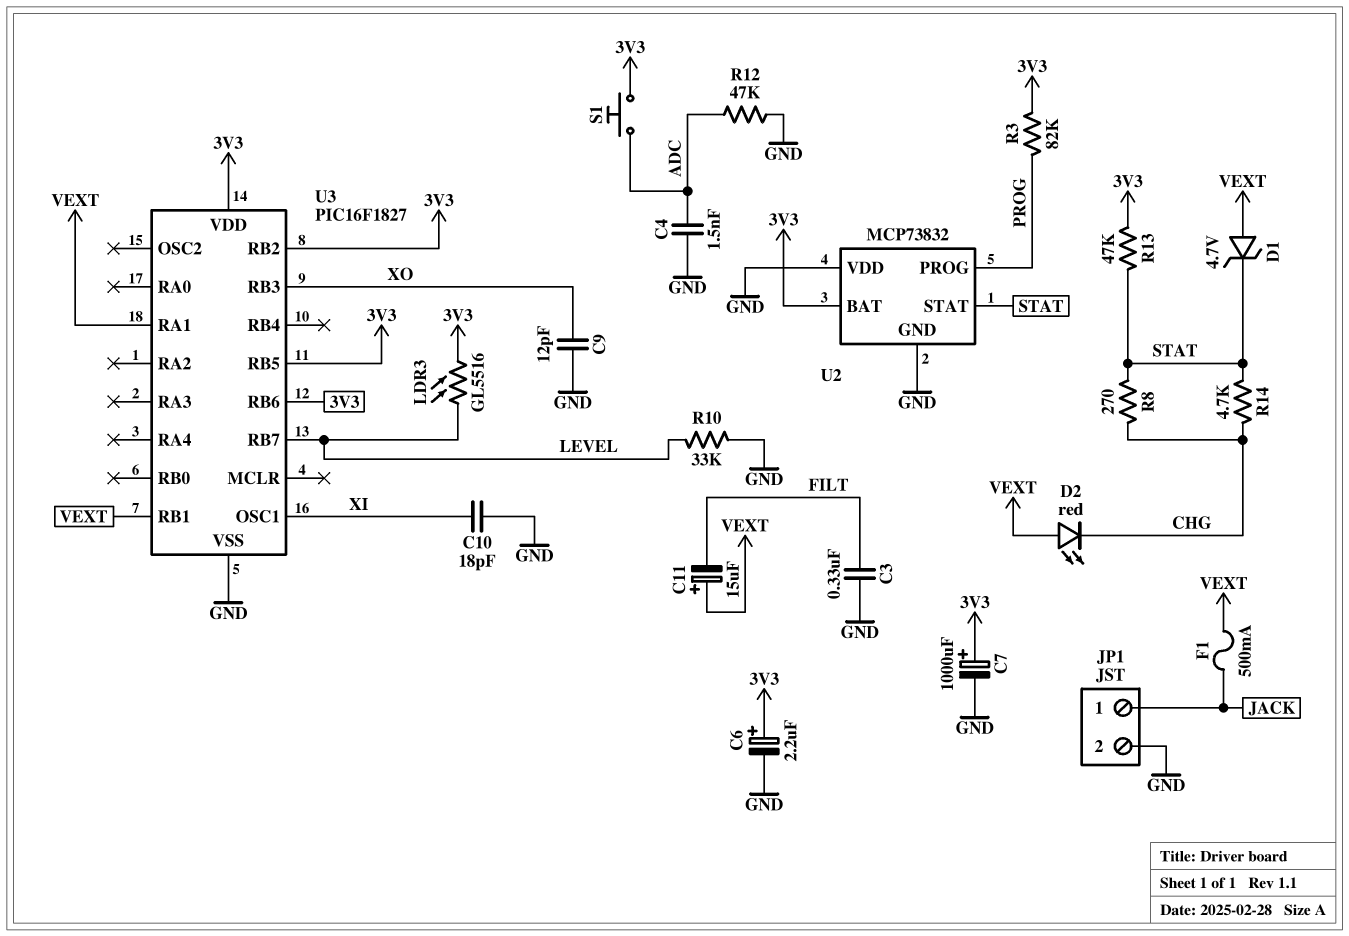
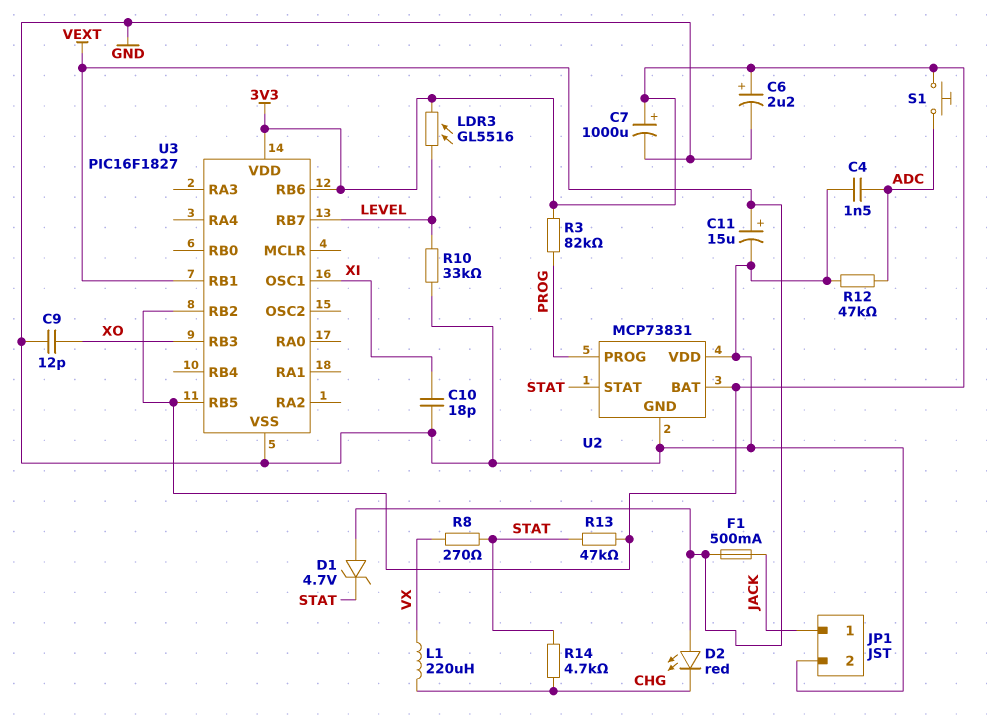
C3: 330nF (FILT, GND) -> none
C11: 15uF (plus VEXT, minus FILT) -> 15uF (plus VEXT, minus GND)
L1: none -> 220uH (CHG, VX)
R8: 270 (CHG, STAT) -> 270 (STAT, VX)
U2: MCP73832 -> MCP73831
U3 pin RA1: VEXT -> none

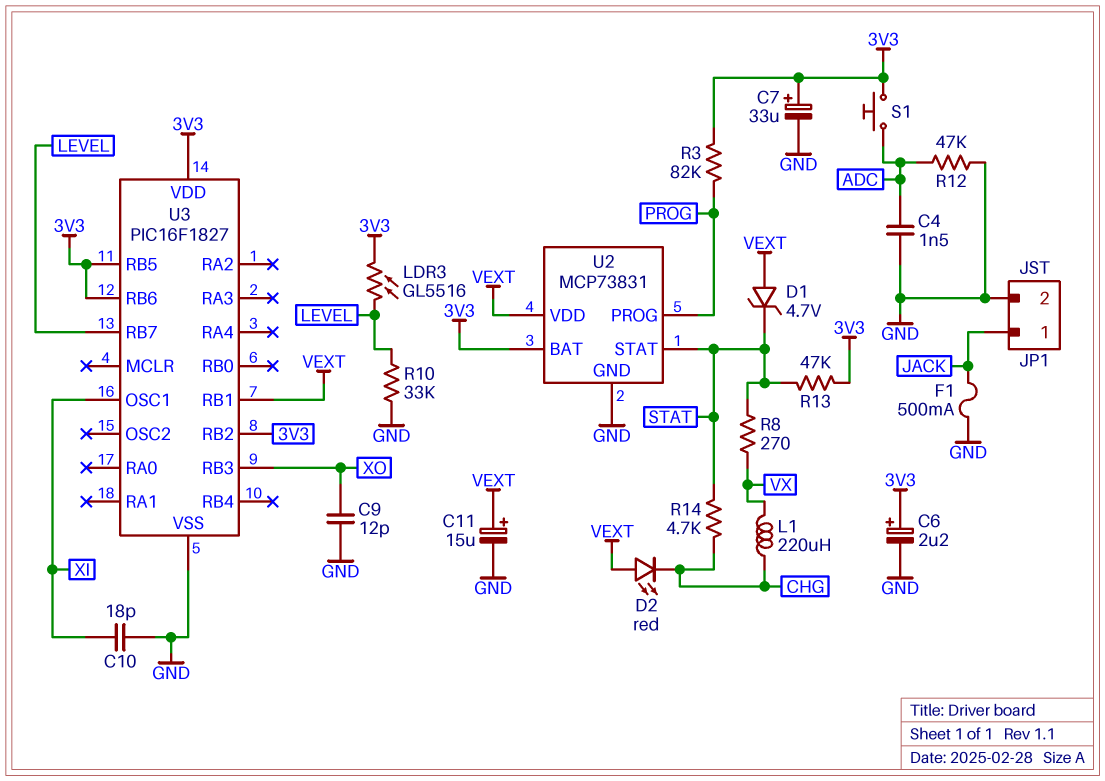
C7: 1000uF (plus 3V3, minus GND) -> 33uF (plus 3V3, minus GND)
F1: 500mA (JACK, VEXT) -> 500mA (GND, JACK)
U2 pin VDD: GND -> VEXT

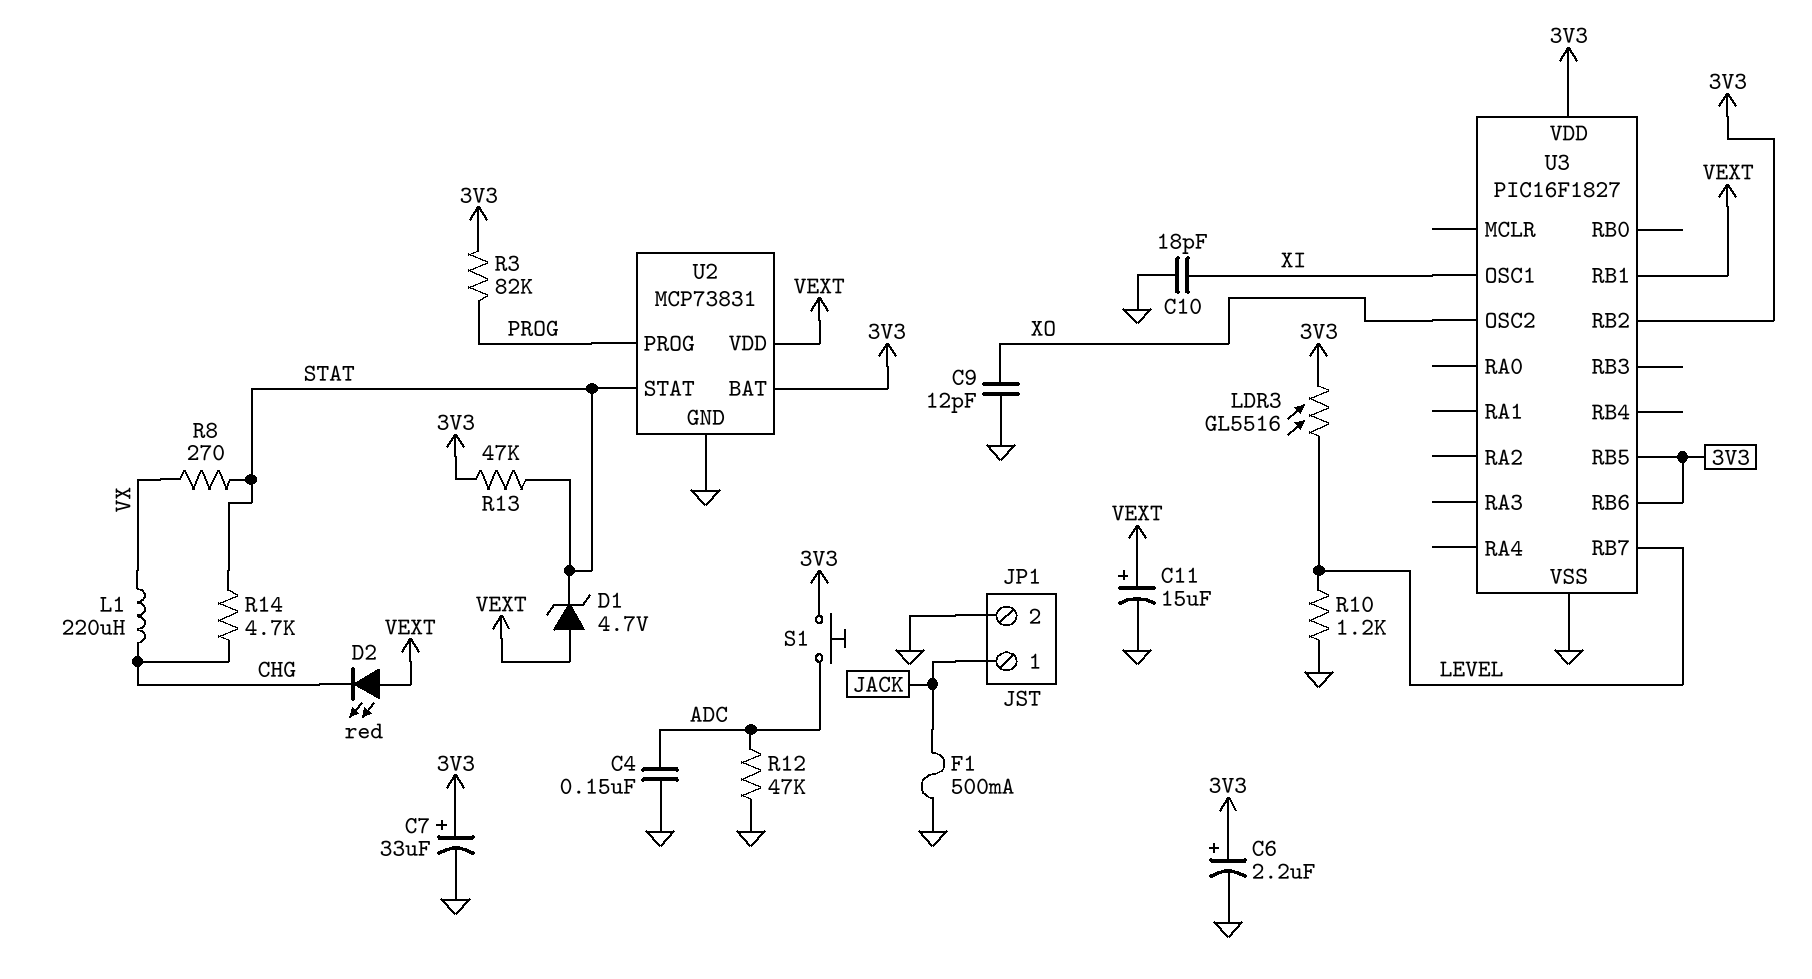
C4: 1.5nF (ADC, GND) -> 150nF (ADC, GND)
R10: 33k (GND, LEVEL) -> 1.2k (GND, LEVEL)
U3 pin OSC2: none -> XO
U3 pin RB3: XO -> none

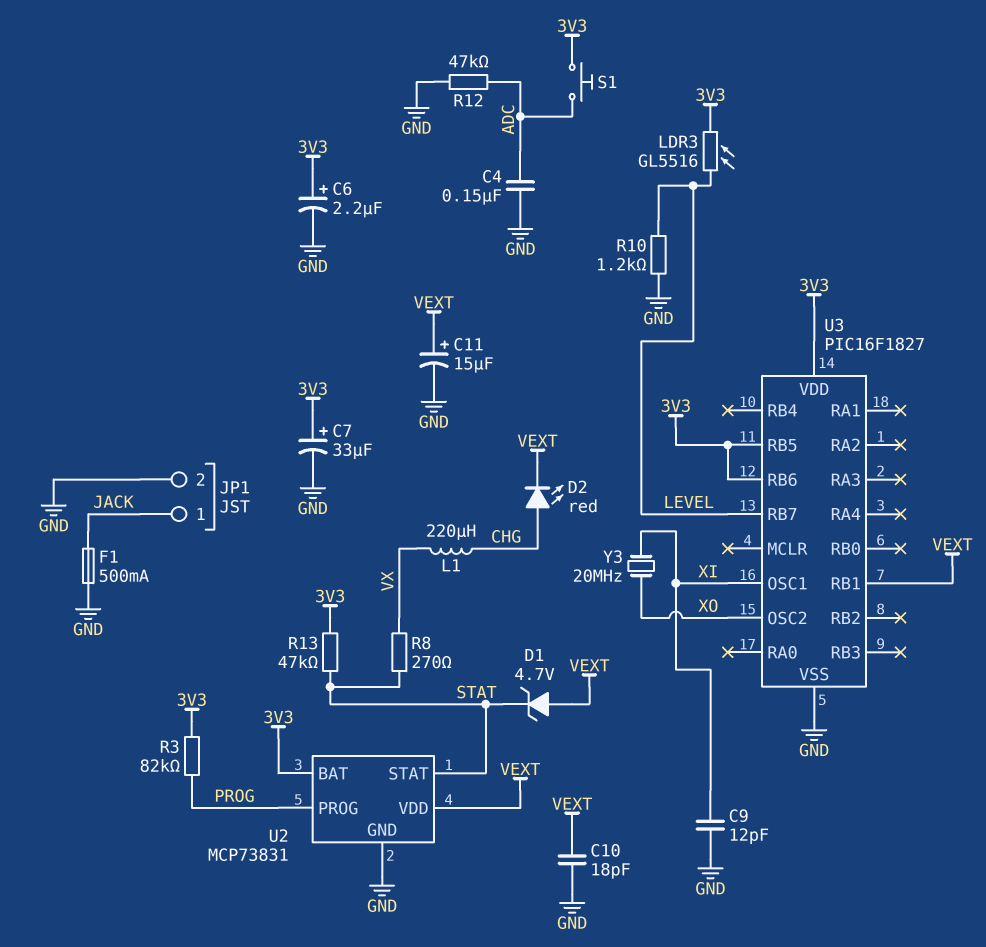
C9: 12pF (GND, XO) -> 12pF (GND, XI)
C10: 18pF (GND, XI) -> 18pF (GND, VEXT)
D2: LED red (A VEXT, K CHG) -> LED red (A CHG, K VEXT)
R14: 4.7k (CHG, STAT) -> none
U3 pin RB2: 3V3 -> none
Y3: none -> 20MHz (XI, XO)

